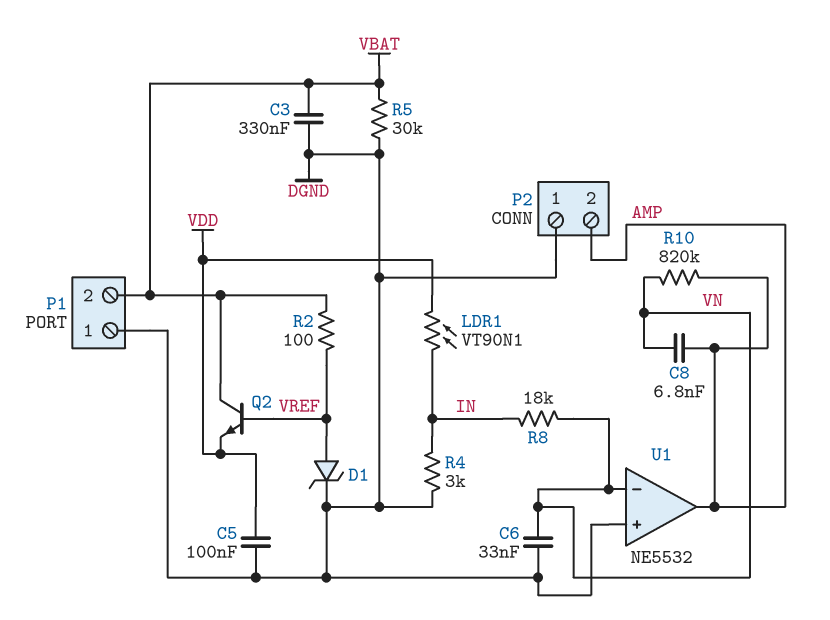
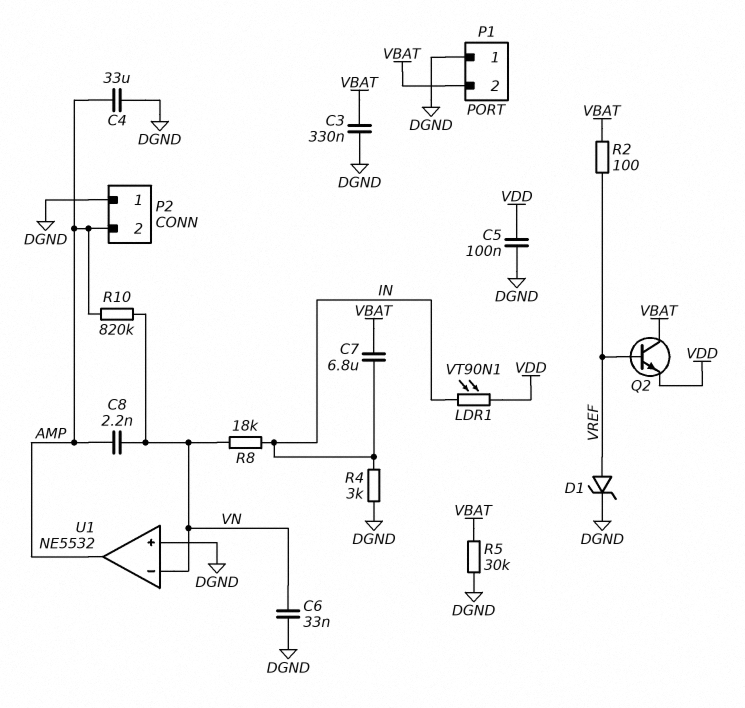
C4: none -> 33uF (AMP, DGND)
C7: none -> 6.8uF (IN, VBAT)
C8: 6.8nF (AMP, VN) -> 2.2nF (AMP, VN)

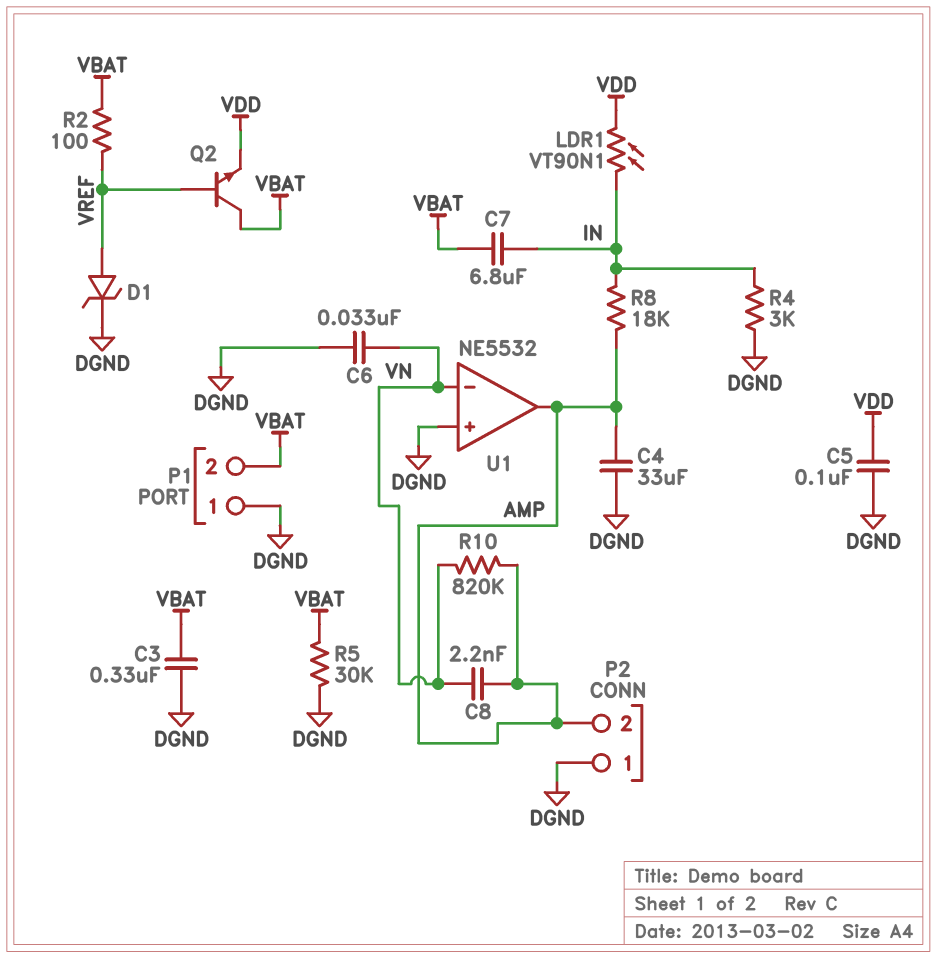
R8: 18k (IN, VN) -> 18k (AMP, IN)

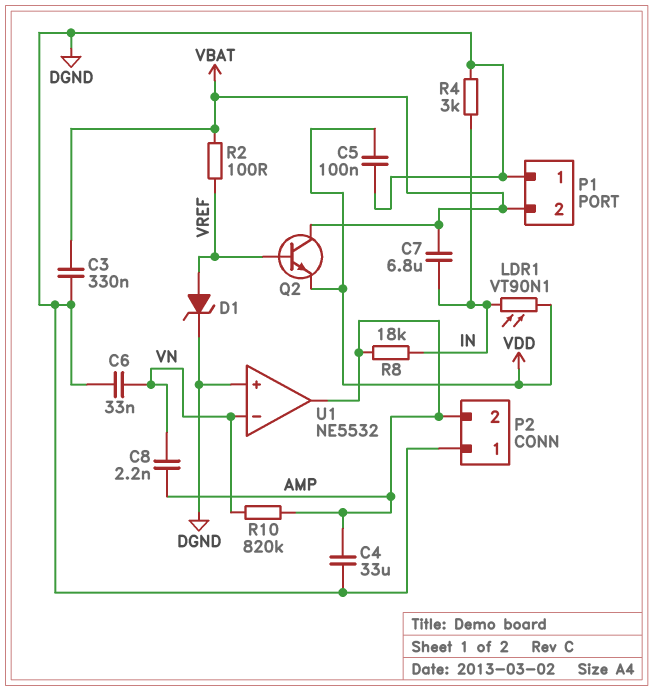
R5: 30k (DGND, VBAT) -> none

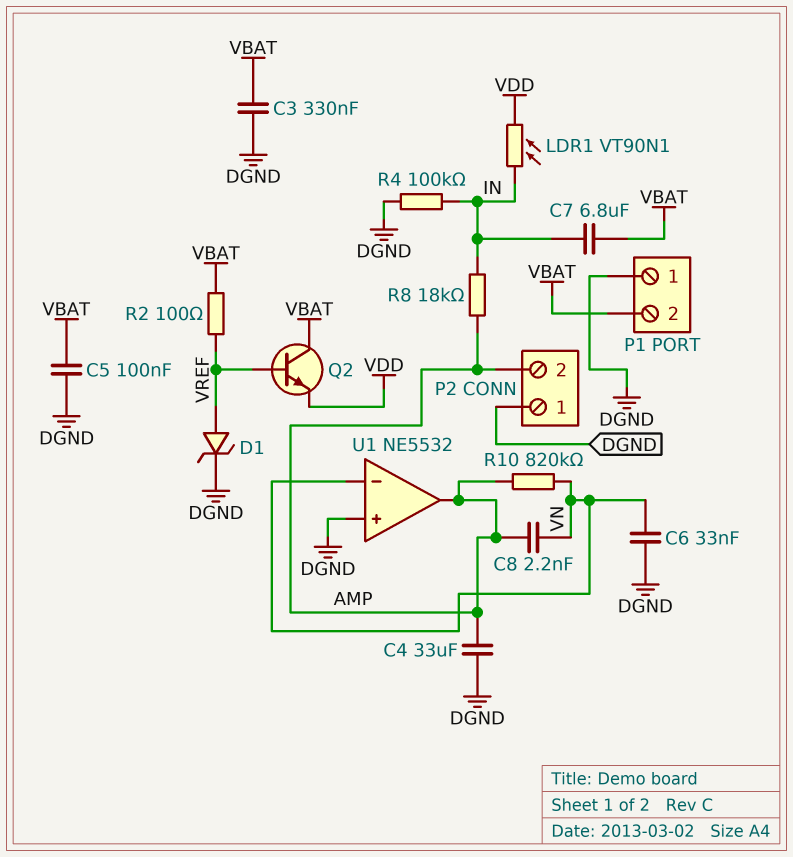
C5: 100nF (DGND, VDD) -> 100nF (DGND, VBAT)
R4: 3k (DGND, IN) -> 100k (DGND, IN)

